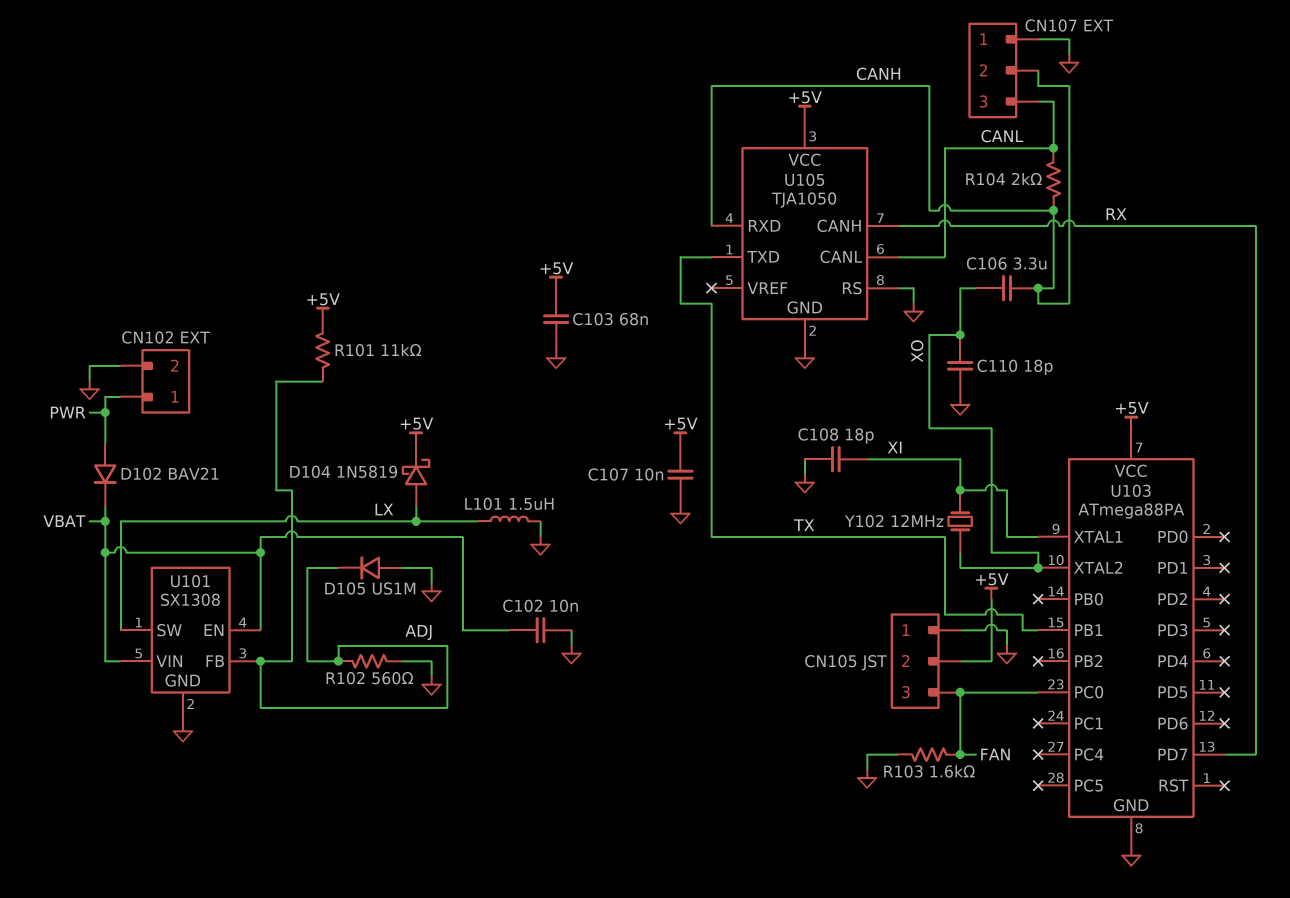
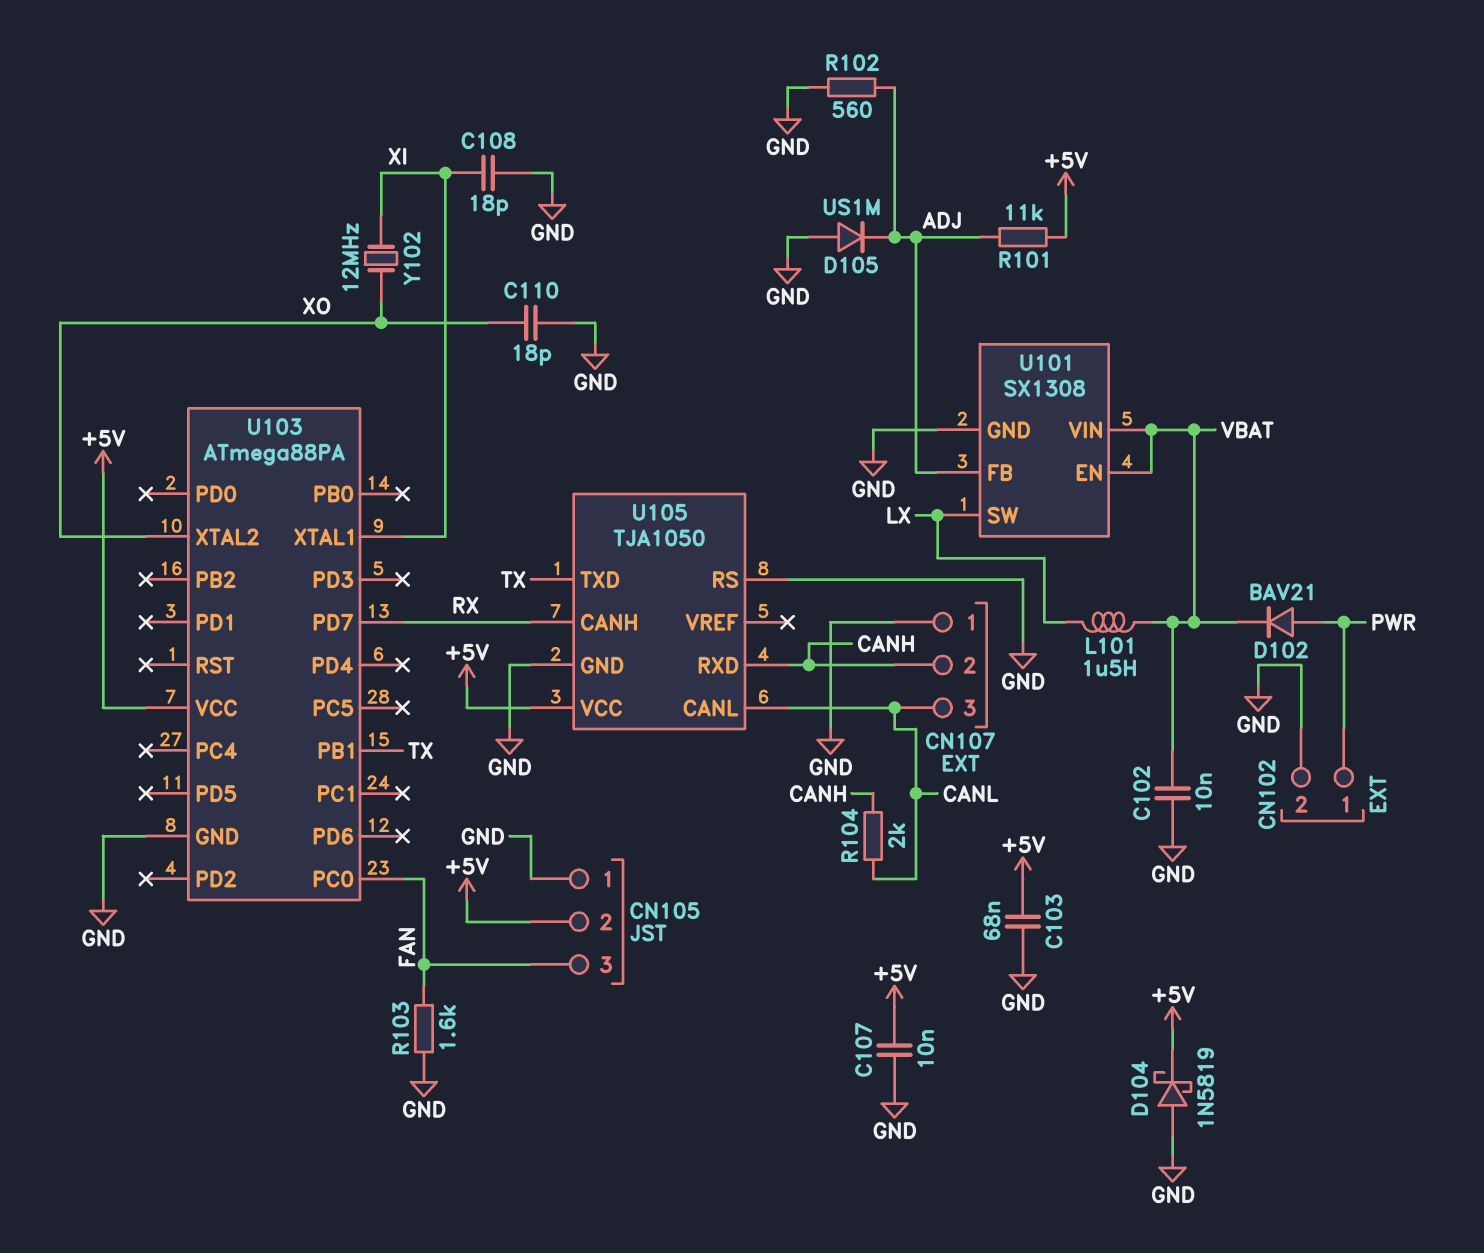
C106: 3.3uF (CANH, XO) -> none
D104: schottky 1N5819 (A LX, K +5V) -> schottky 1N5819 (A GND, K +5V)
L101: 1.5uH (GND, LX) -> 1.5uH (LX, VBAT)

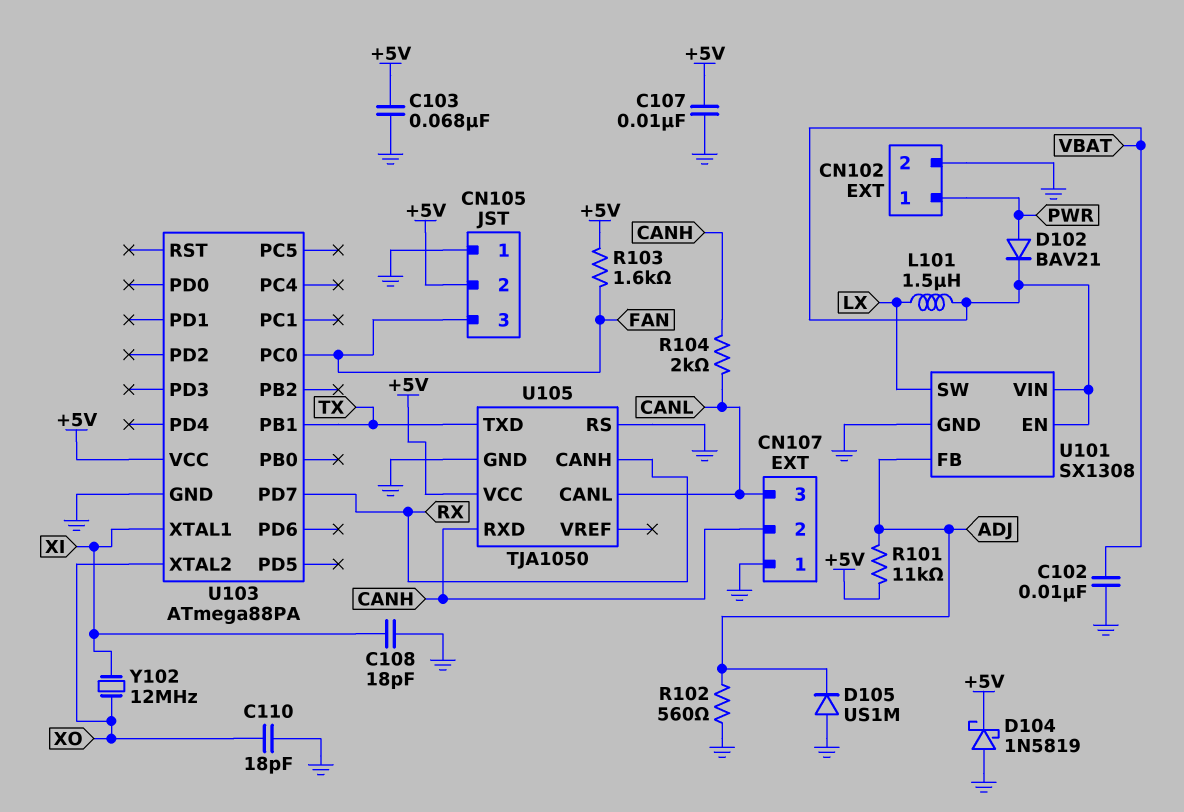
R103: 1.6k (FAN, GND) -> 1.6k (+5V, FAN)

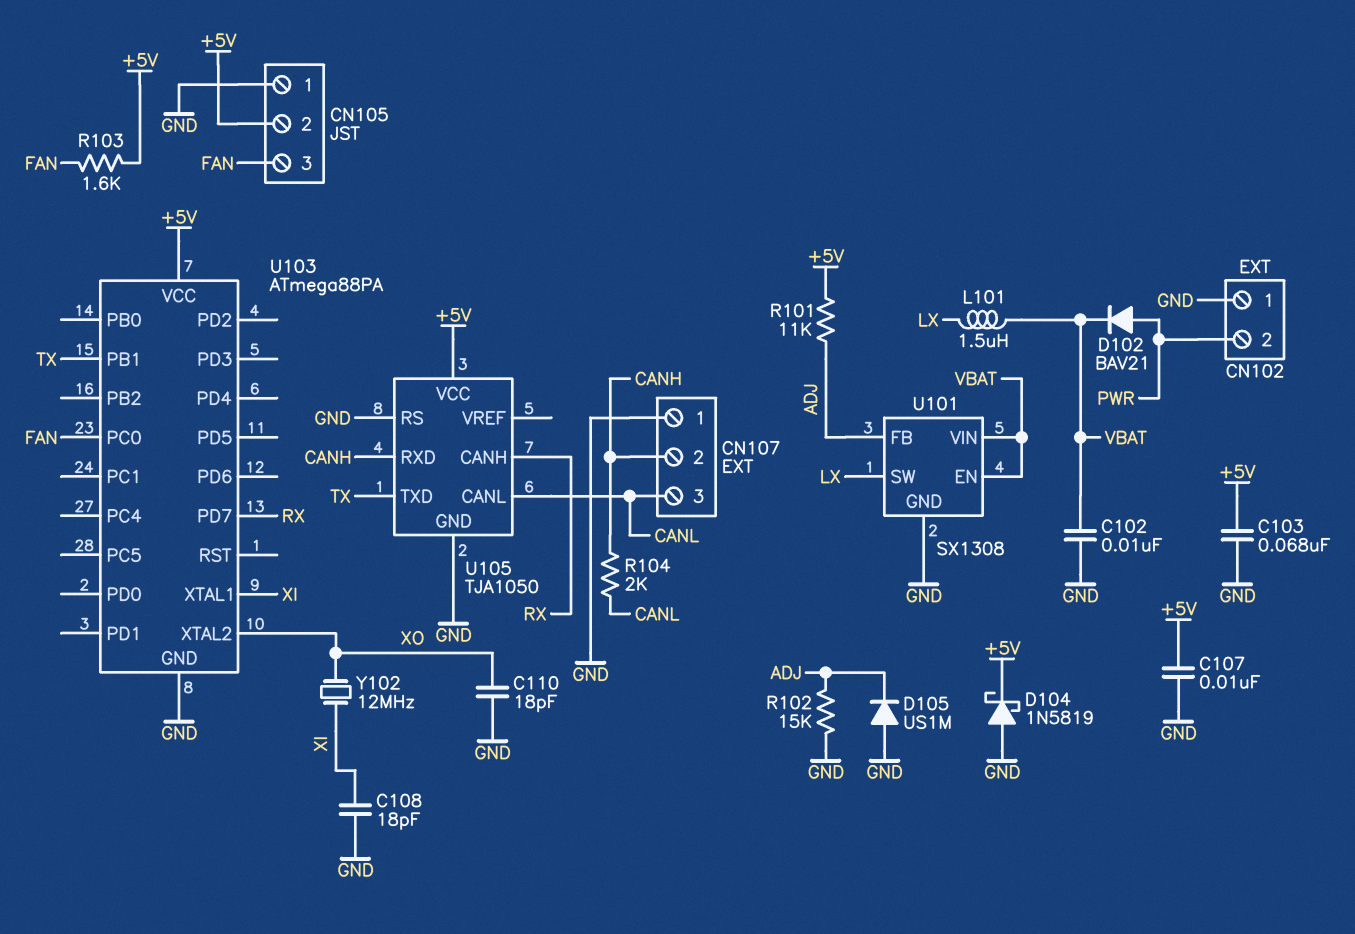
CN102 pin 1: PWR -> GND
CN102 pin 2: GND -> PWR
R102: 560 (ADJ, GND) -> 15k (ADJ, GND)

